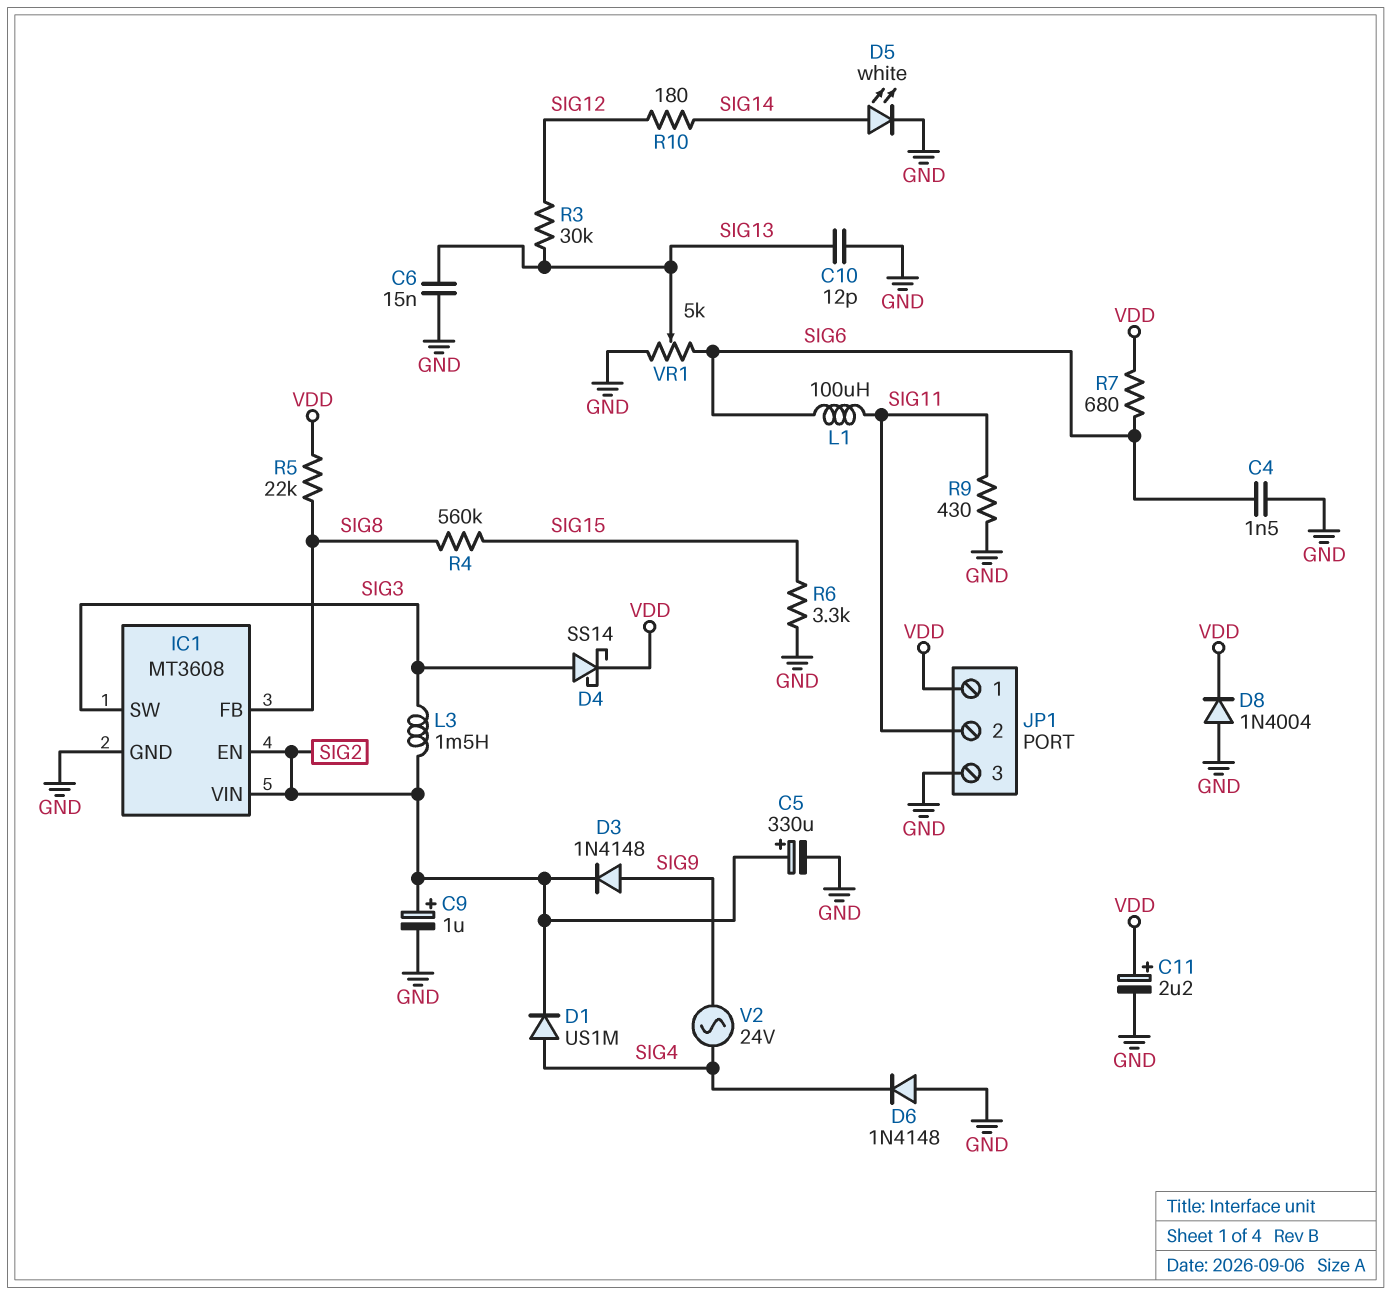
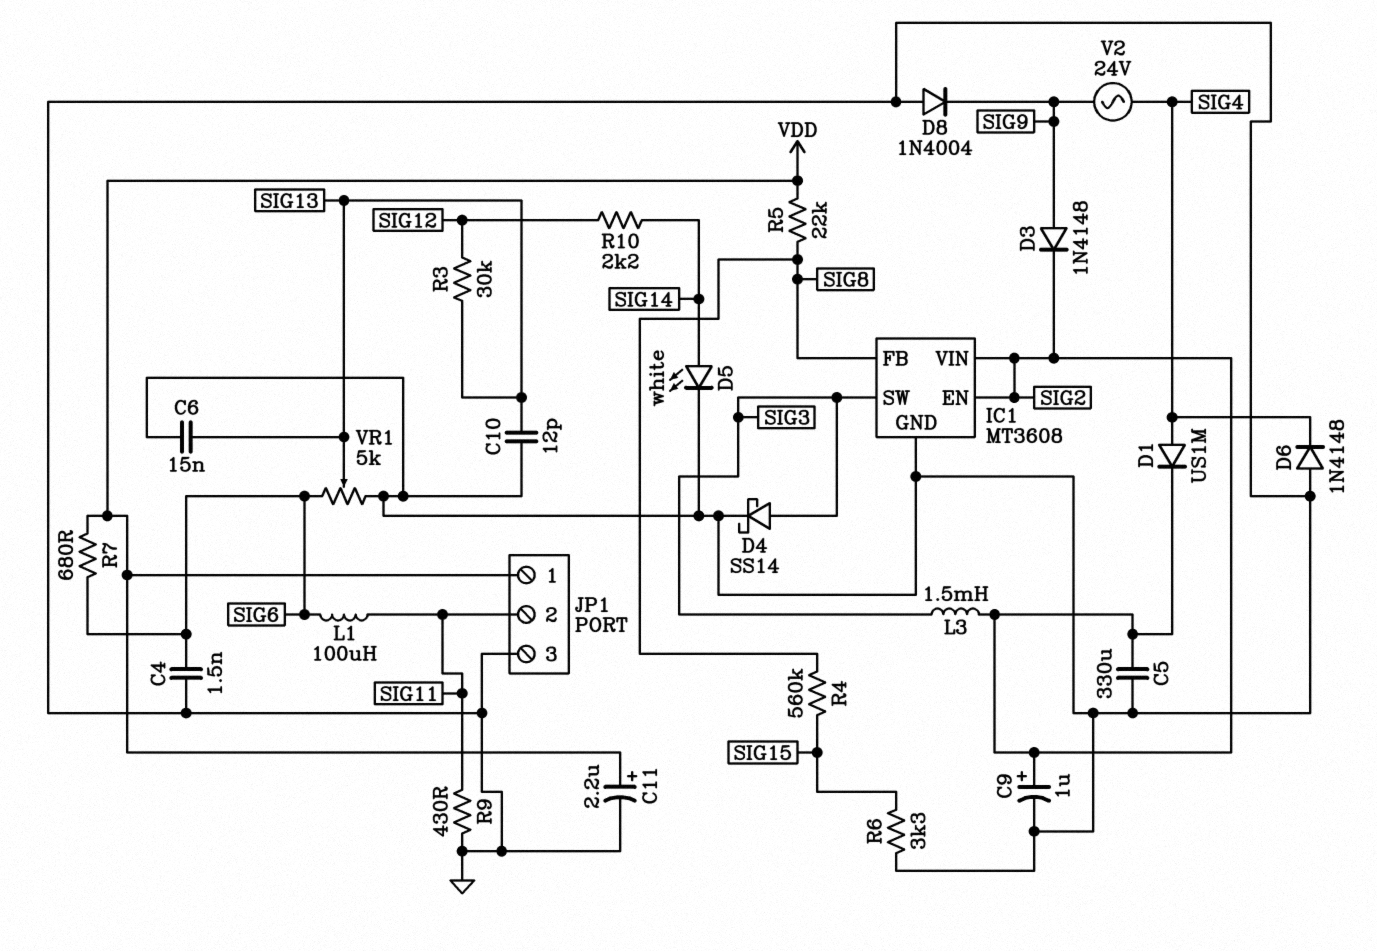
C5: 330uF (plus SIG2, minus GND) -> 330uF (GND, SIG2)
D4: schottky SS14 (A SIG3, K VDD) -> schottky SS14 (A SIG3, K GND)
D8: diode 1N4004 (A GND, K VDD) -> diode 1N4004 (A GND, K SIG9)
R10: 180 (SIG12, SIG14) -> 2.2k (SIG12, SIG14)

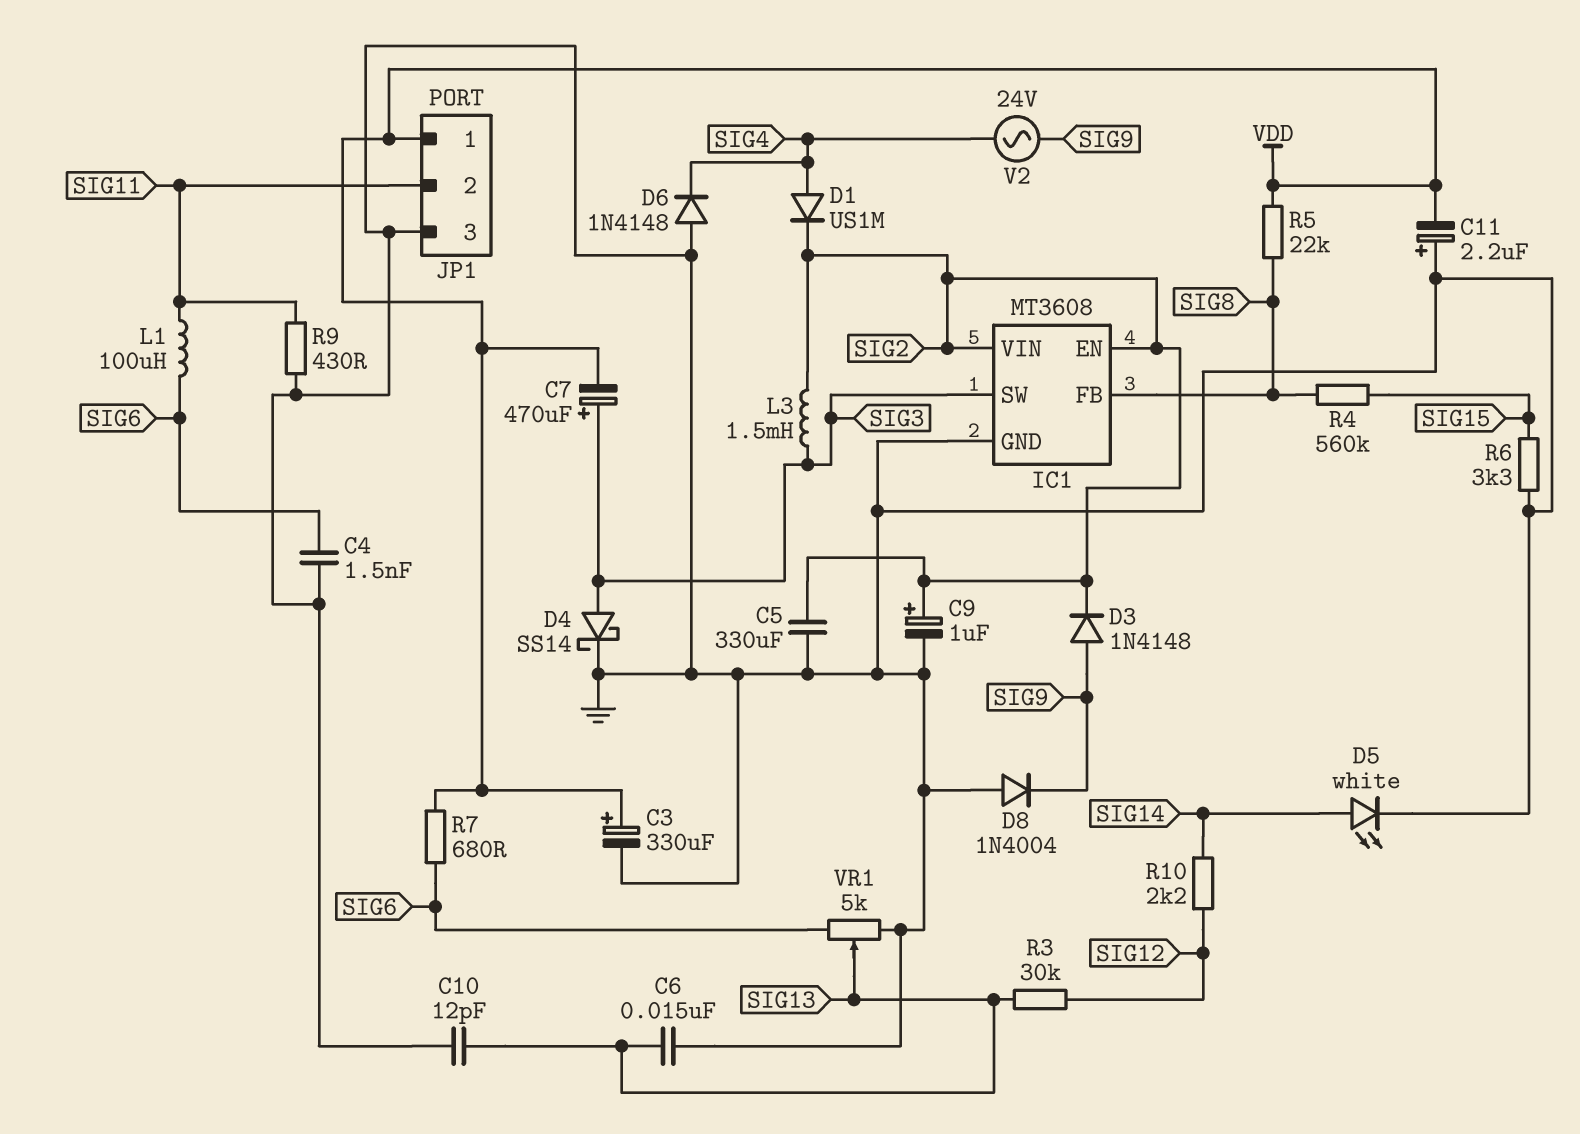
C3: none -> 330uF (plus VDD, minus GND)
C7: none -> 470uF (plus SIG3, minus VDD)
C11: 2.2uF (plus VDD, minus GND) -> 2.2uF (plus GND, minus VDD)

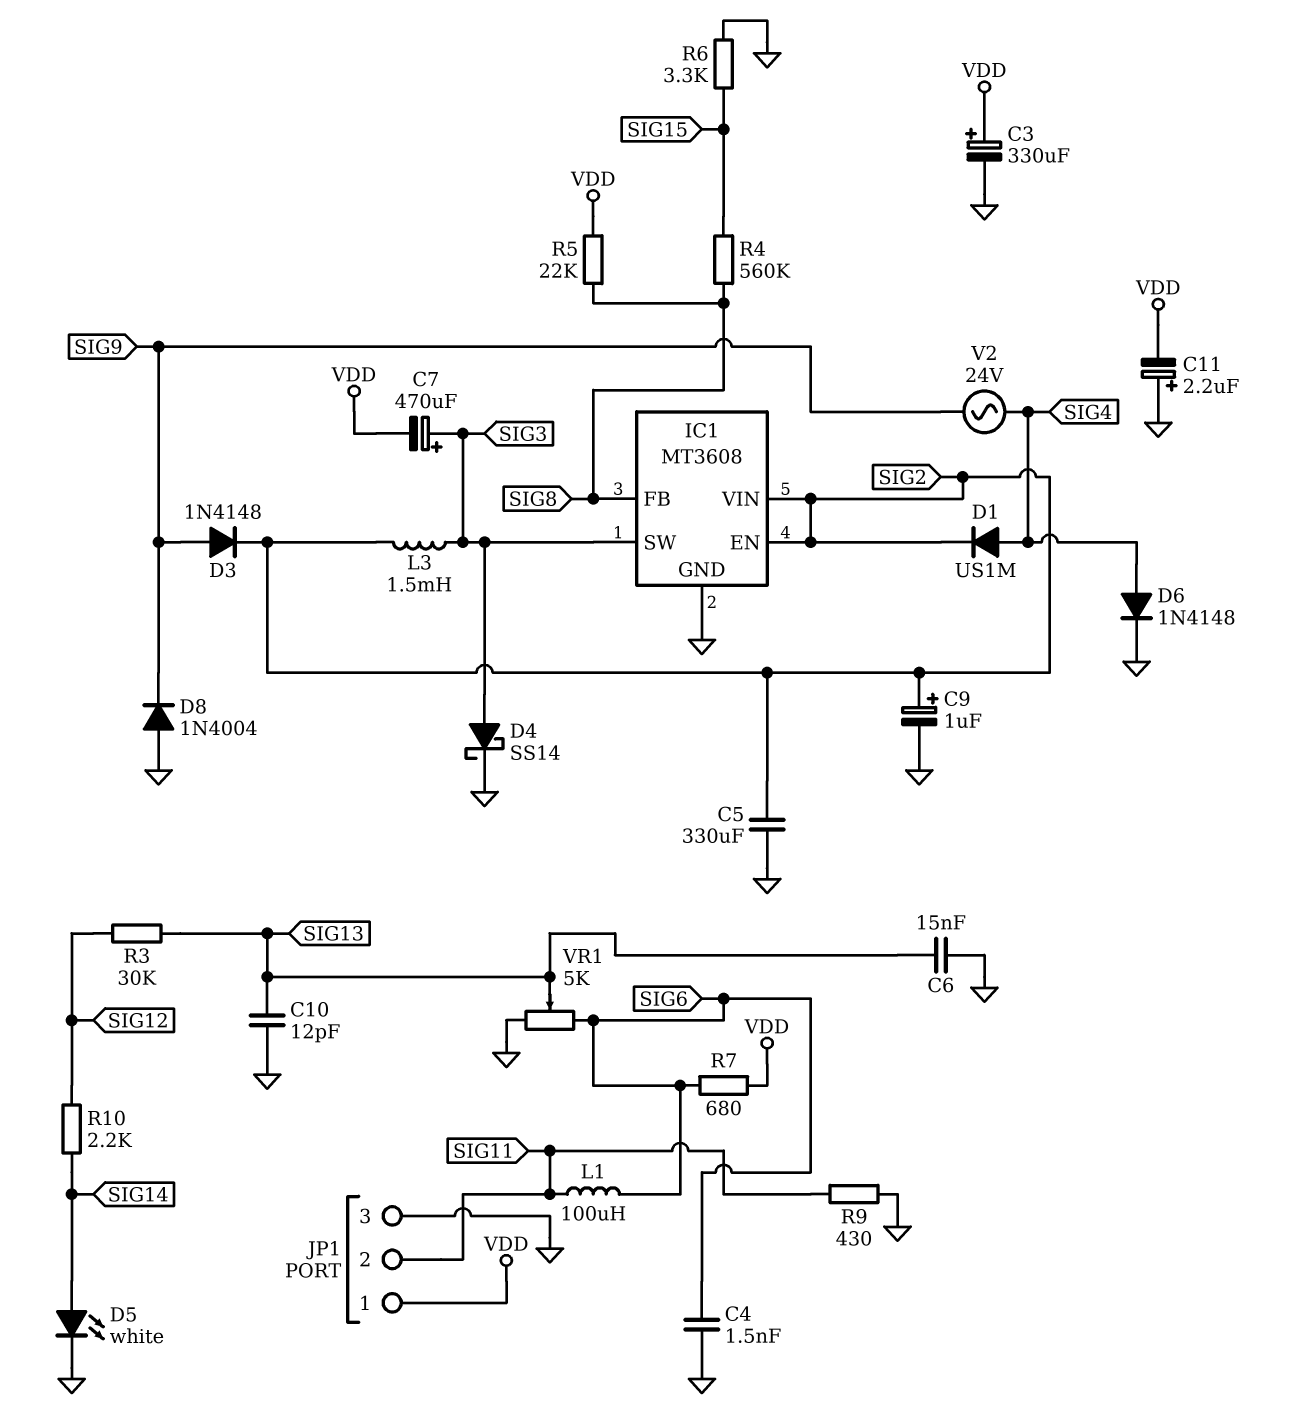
D6: diode 1N4148 (A GND, K SIG4) -> diode 1N4148 (A SIG4, K GND)

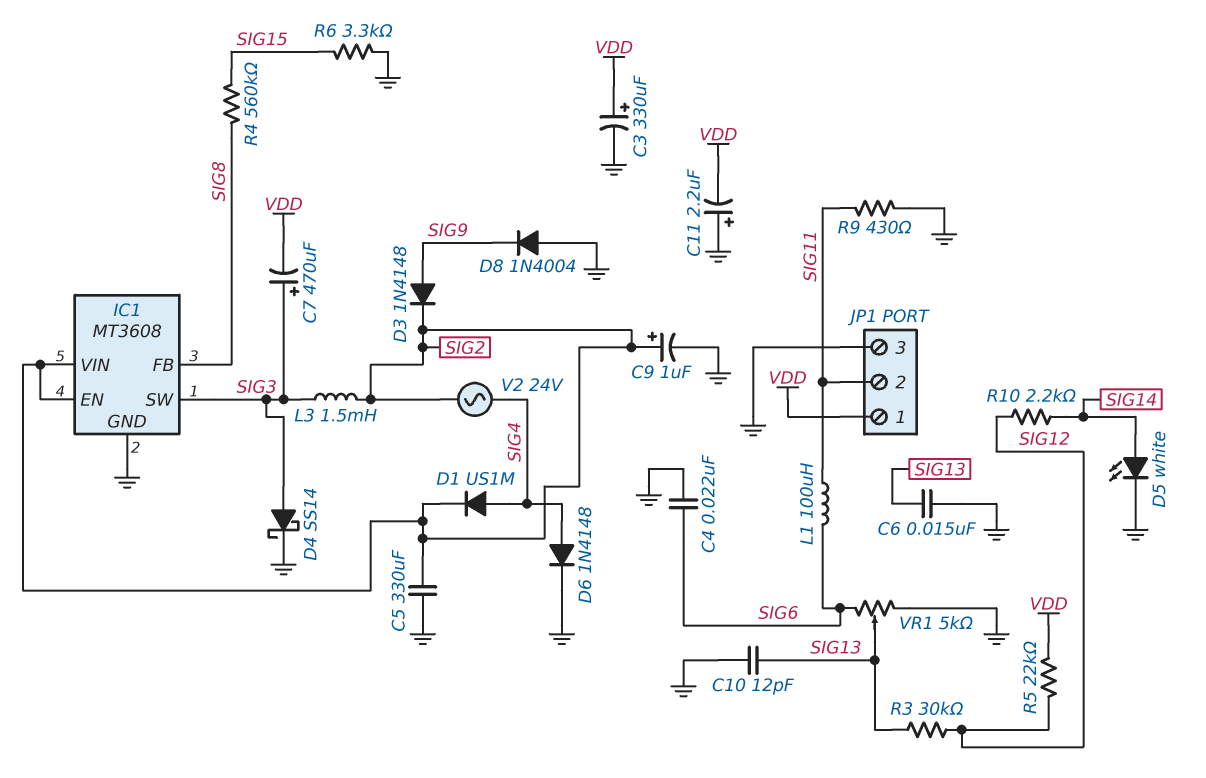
C4: 1.5nF (GND, SIG6) -> 22nF (GND, SIG6)
R5: 22k (SIG8, VDD) -> 22k (SIG12, VDD)
R7: 680 (SIG6, VDD) -> none
V2: AC 24V (SIG4, SIG9) -> AC 24V (SIG2, SIG4)

